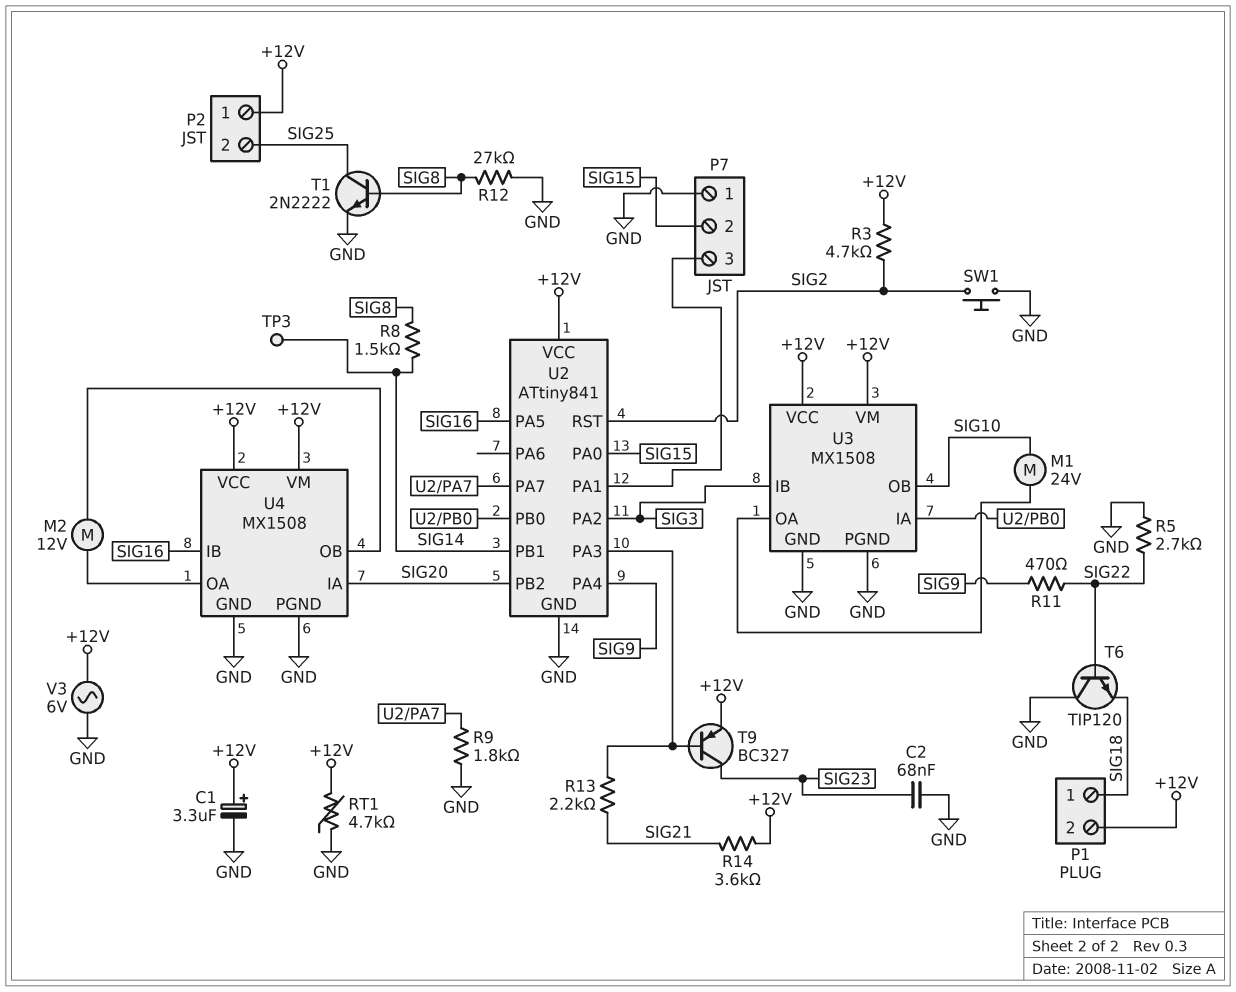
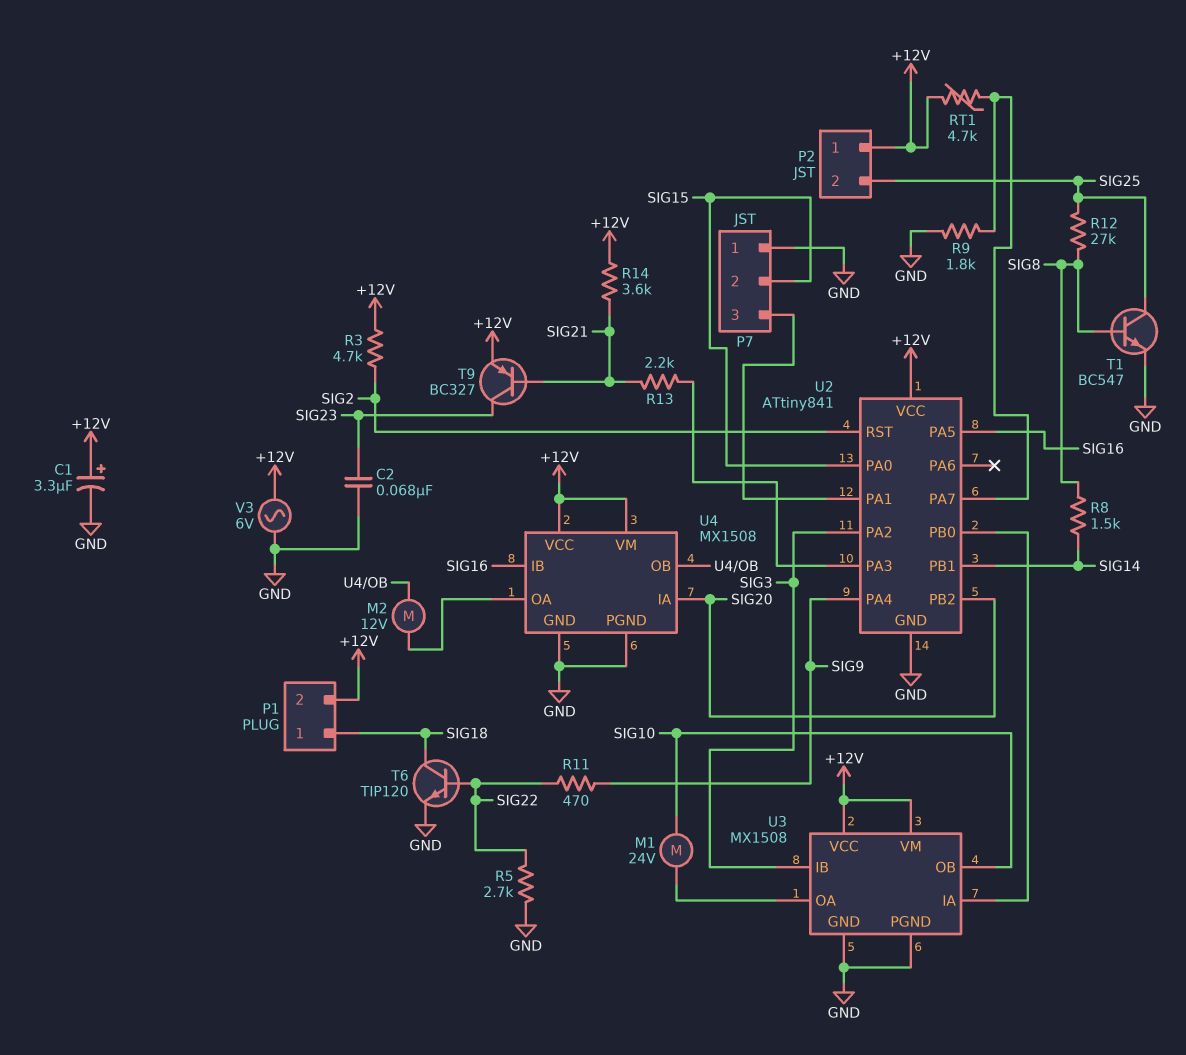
R12: 27k (GND, SIG8) -> 27k (SIG8, SIG25)
RT1: 4.7k (+12V, GND) -> 4.7k (+12V, U2/PA7)
SW1: button (GND, SIG2) -> none
T1: NPN 2N2222 (B SIG8, C SIG25, E GND) -> NPN BC547 (B SIG8, C SIG25, E GND)
T6: NPN TIP120 (B SIG22, C GND, E SIG18) -> NPN TIP120 (B SIG22, C SIG18, E GND)
T9: PNP BC327 (B U2/PA3, C SIG23, E +12V) -> PNP BC327 (B SIG21, C SIG23, E +12V)
TP3: test point (SIG14) -> none

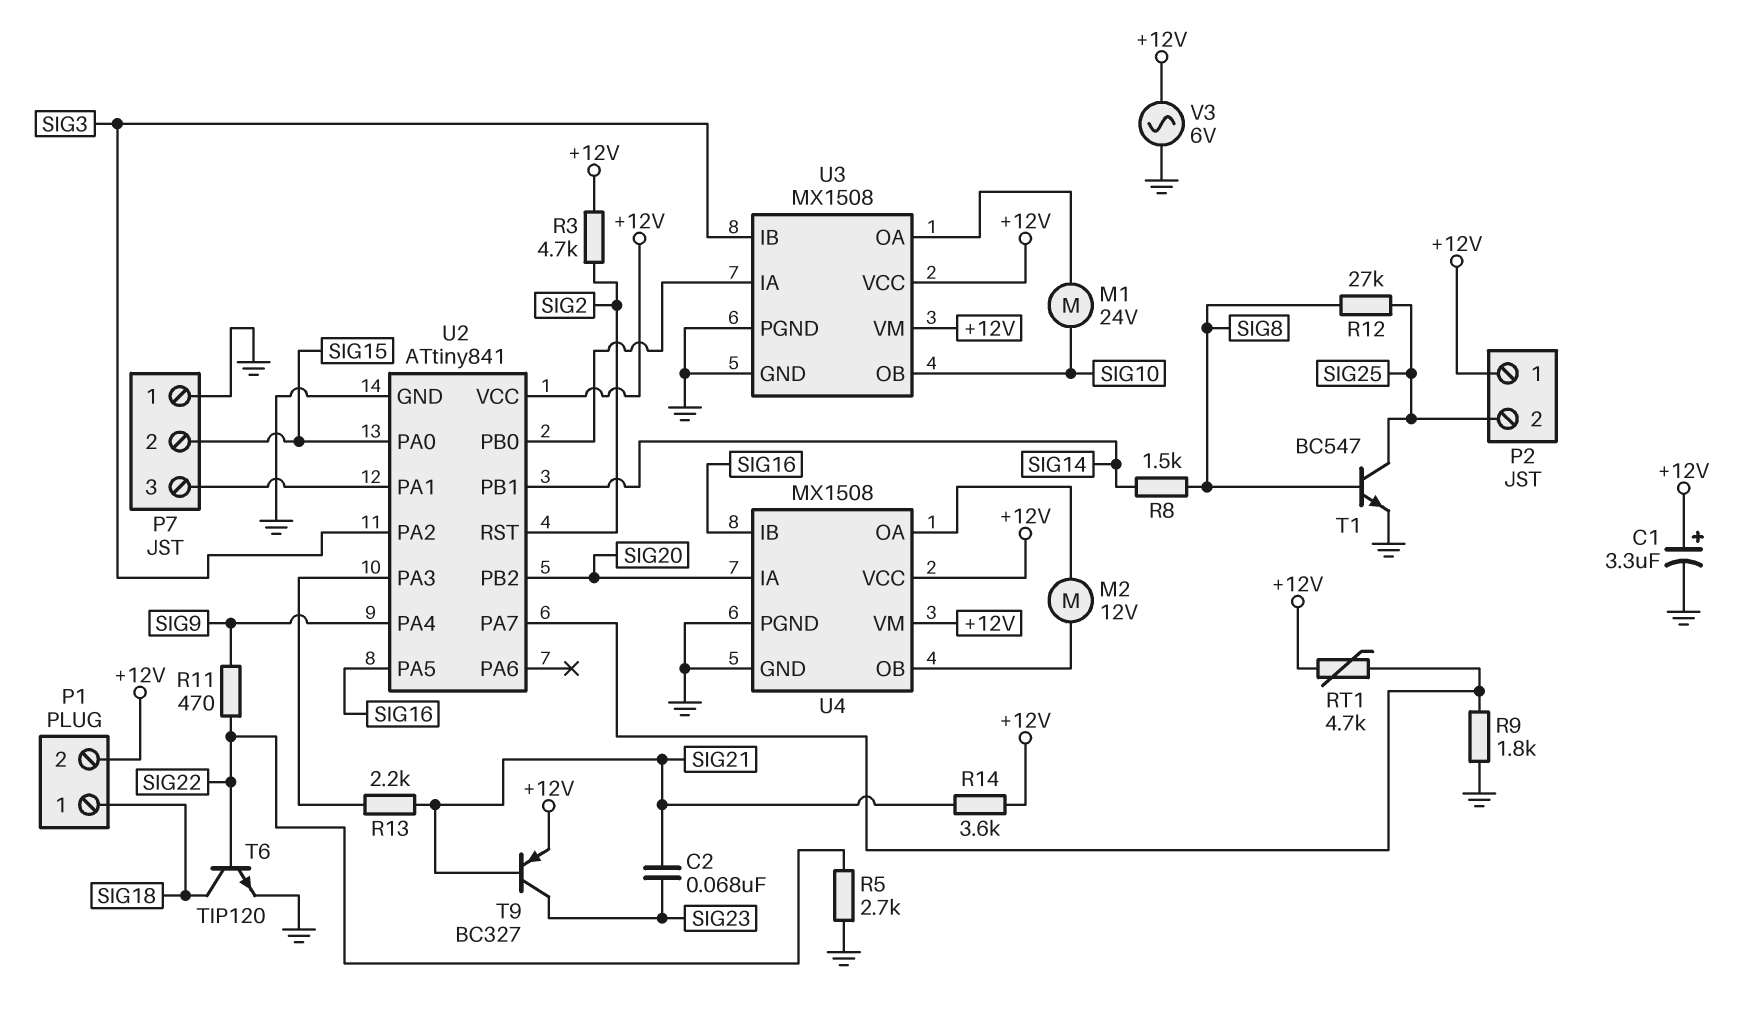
C2: 68nF (GND, SIG23) -> 68nF (SIG21, SIG23)

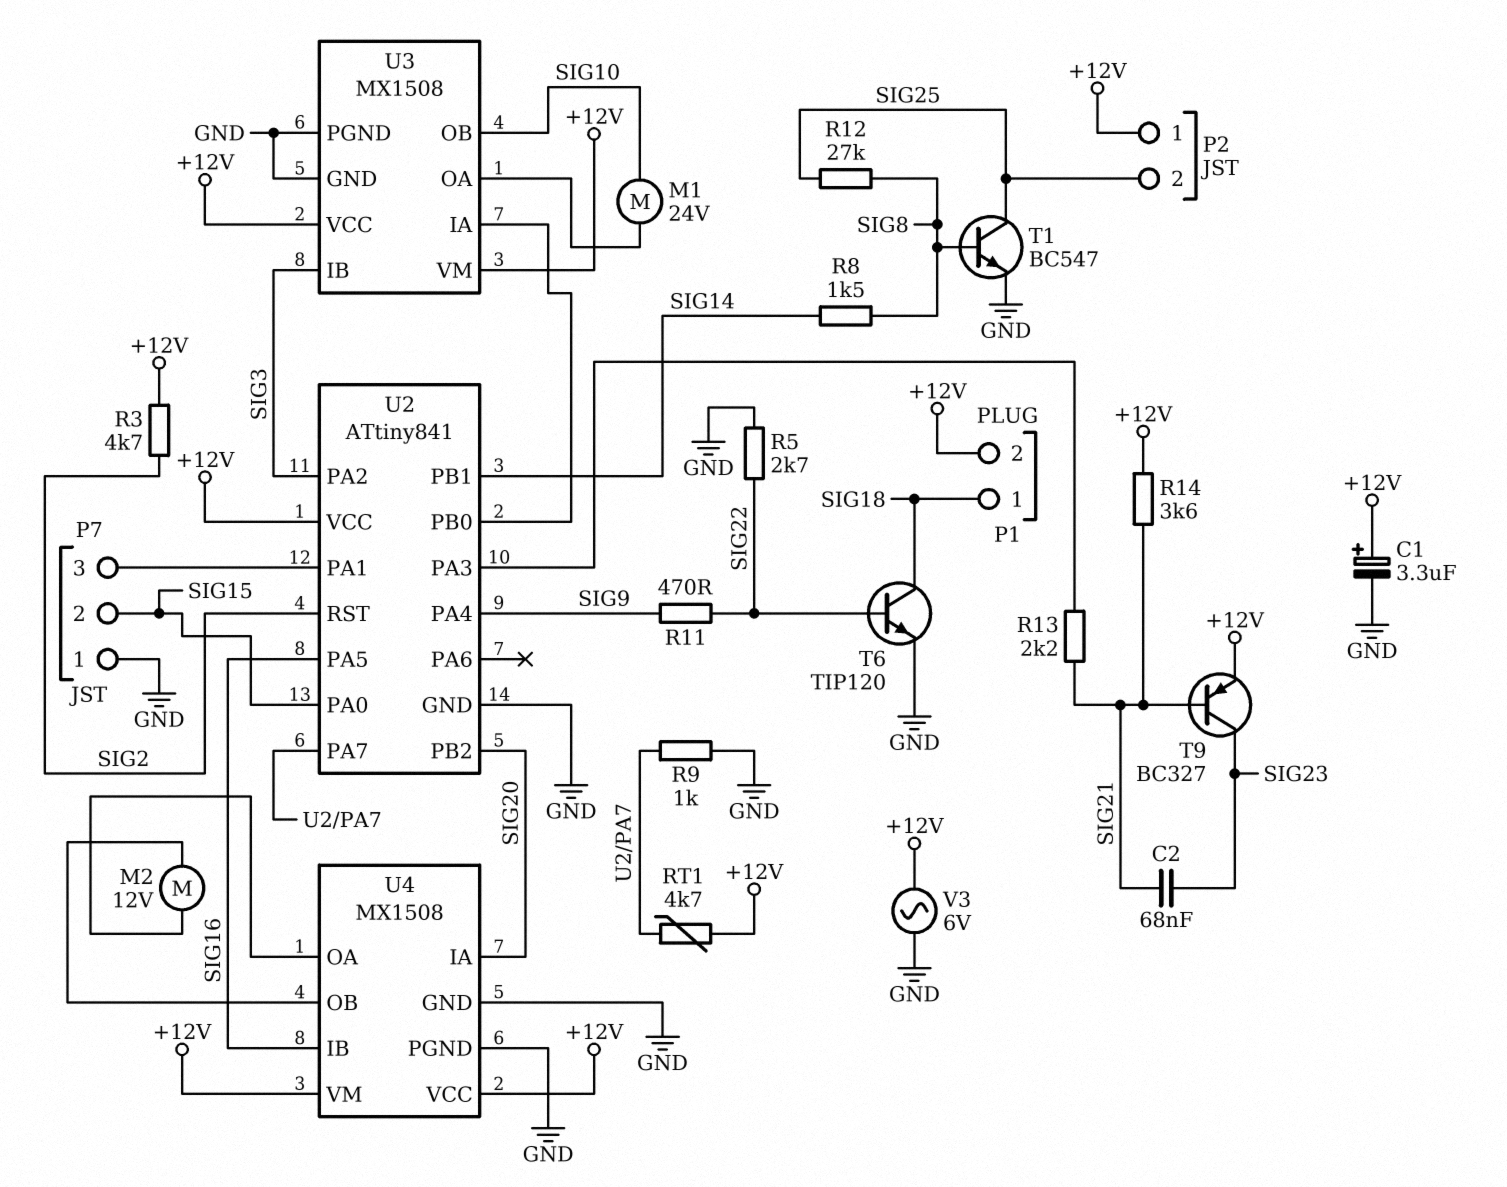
R9: 1.8k (GND, U2/PA7) -> 1k (GND, U2/PA7)

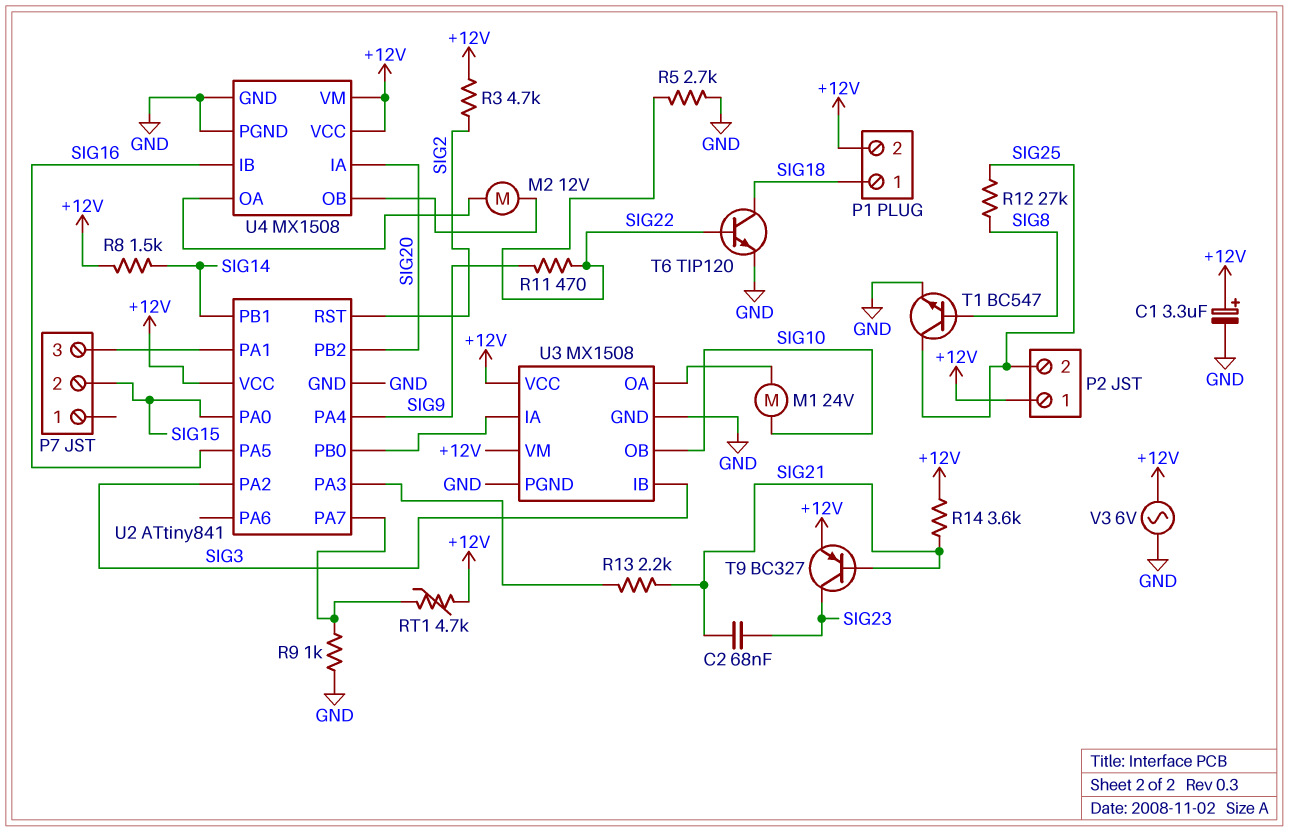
P7 pin 1: GND -> none
R8: 1.5k (SIG8, SIG14) -> 1.5k (+12V, SIG14)

